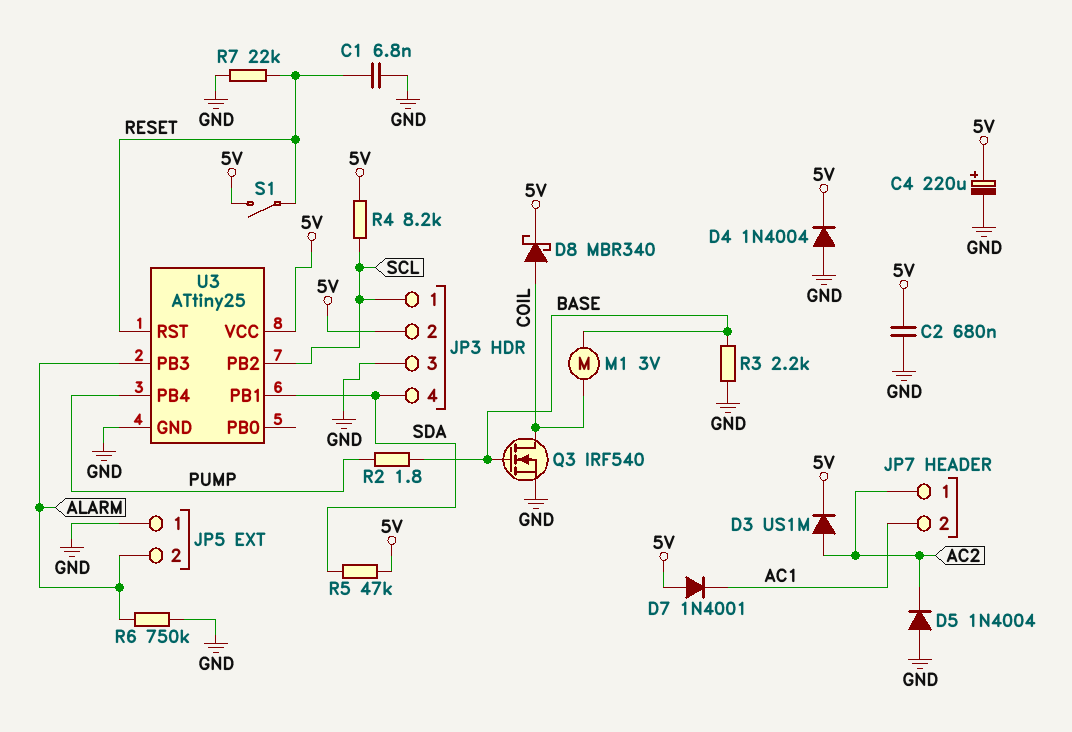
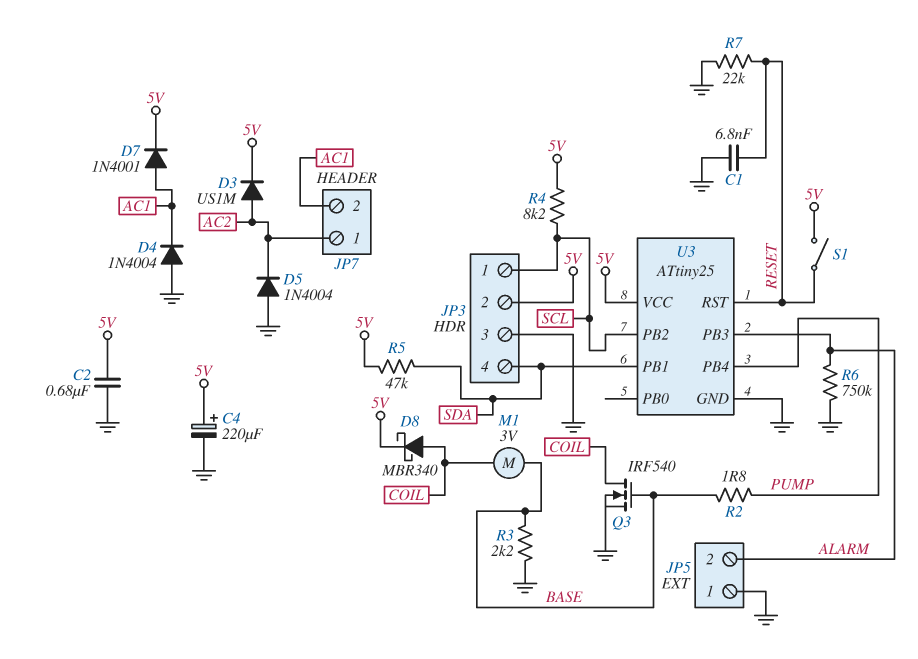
D4: diode 1N4004 (A GND, K 5V) -> diode 1N4004 (A GND, K AC1)
D7: diode 1N4001 (A 5V, K AC1) -> diode 1N4001 (A AC1, K 5V)

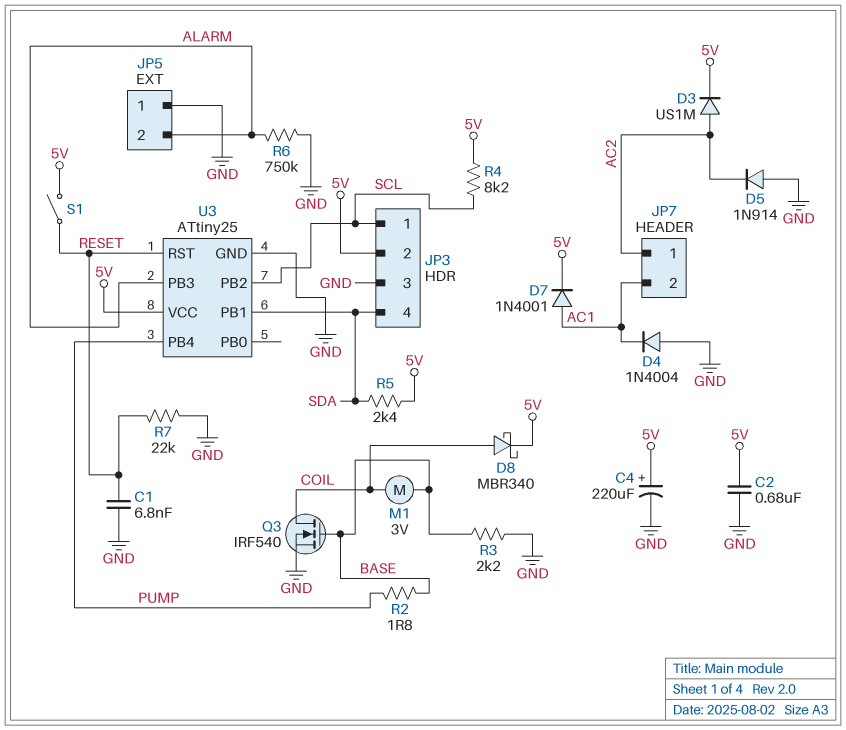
D5: diode 1N4004 (A GND, K AC2) -> diode 1N914 (A GND, K AC2)
R5: 47k (5V, SDA) -> 2.4k (5V, SDA)

